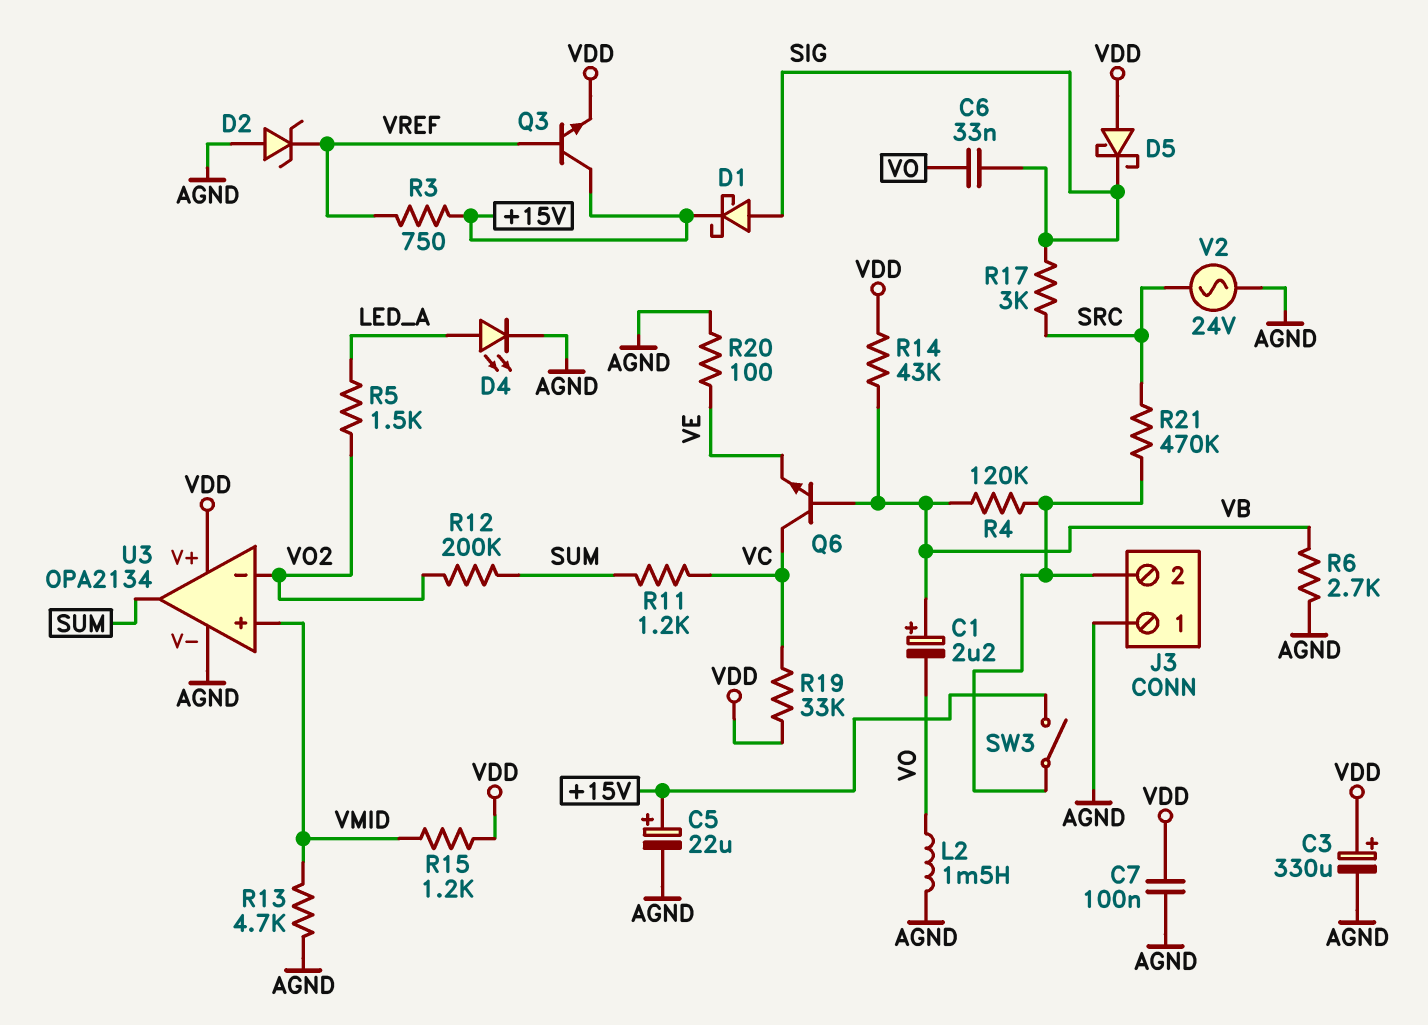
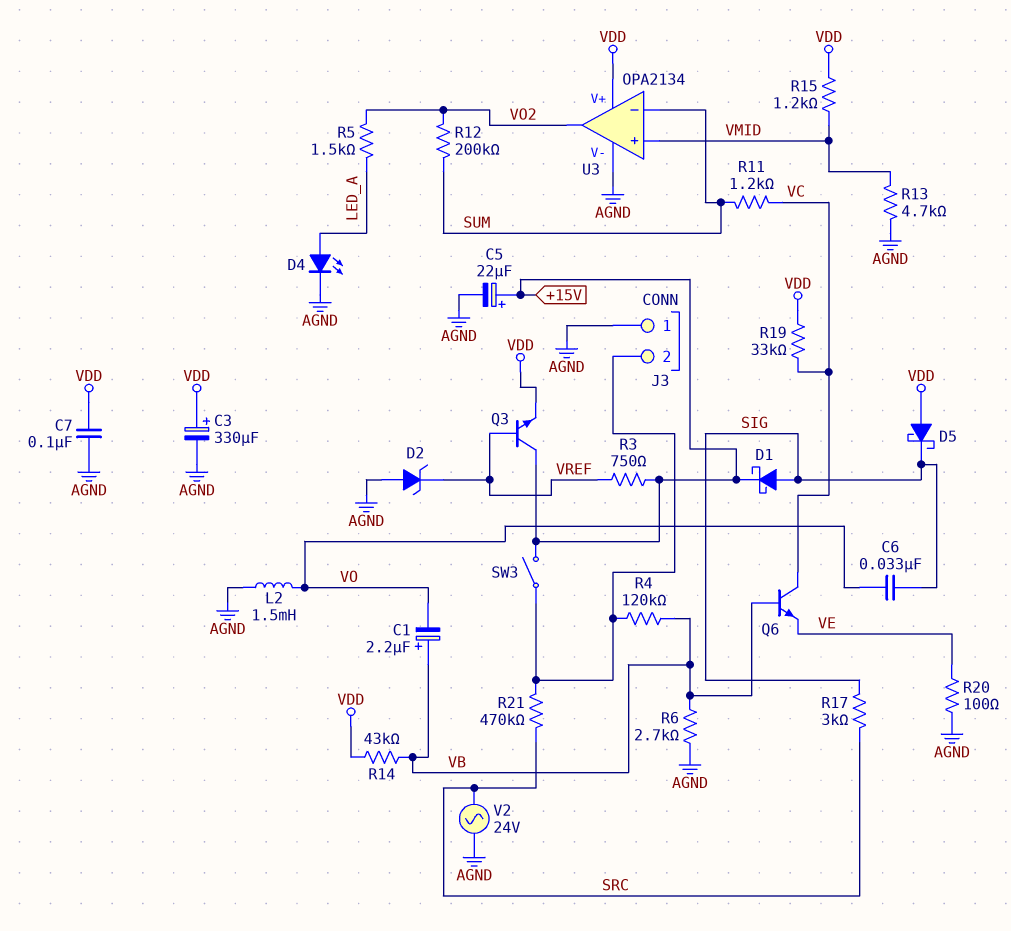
U3 pin in-: VO2 -> SUM
U3 pin out: SUM -> VO2

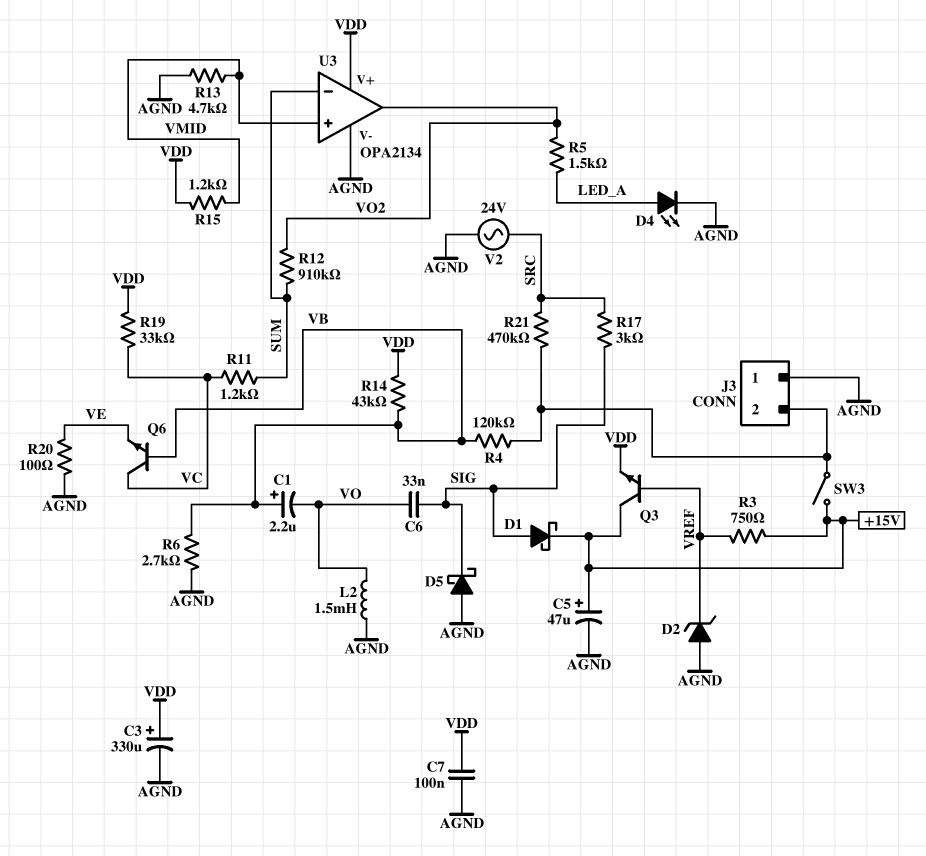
C5: 22uF (plus +15V, minus AGND) -> 47uF (plus +15V, minus AGND)
D5: schottky (A VDD, K SIG) -> schottky (A AGND, K SIG)
R12: 200k (SUM, VO2) -> 910k (SUM, VO2)

